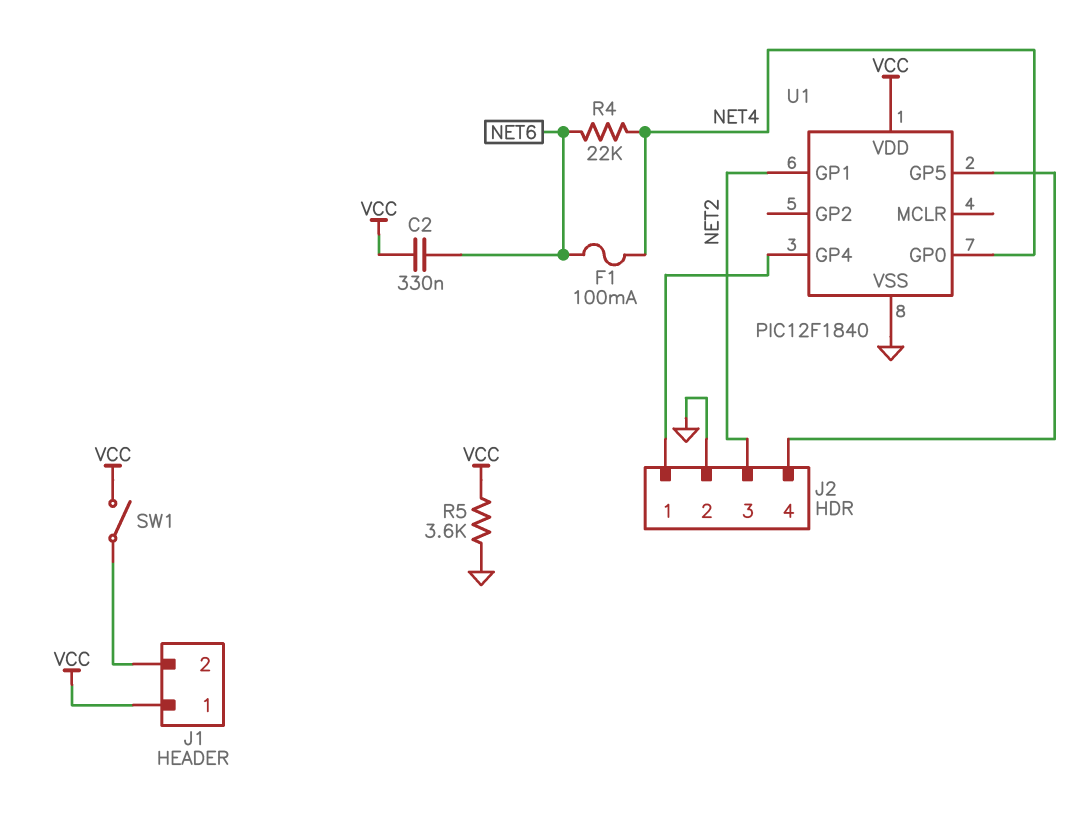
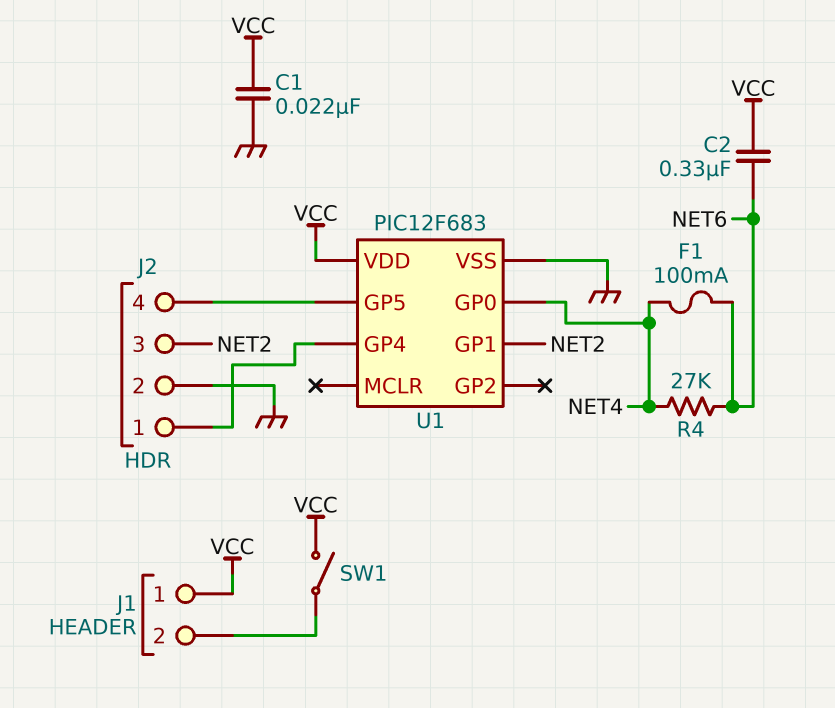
C1: none -> 22nF (GND, VCC)
R4: 22k (NET4, NET6) -> 27k (NET4, NET6)
R5: 3.6k (GND, VCC) -> none
U1: PIC12F1840 -> PIC12F683

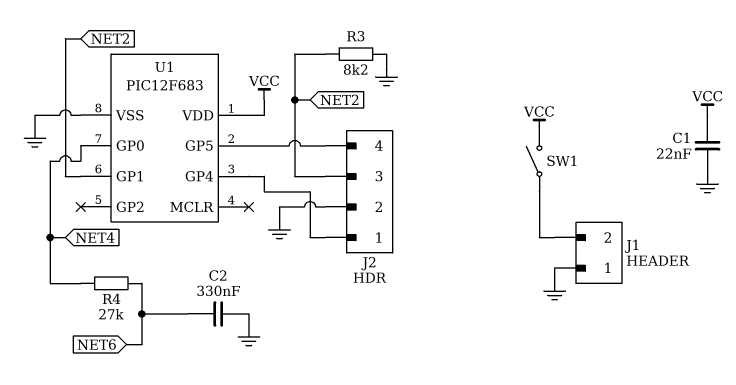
C2: 330nF (NET6, VCC) -> 330nF (GND, NET6)
F1: 100mA (NET4, NET6) -> none
J1 pin 1: VCC -> GND
R3: none -> 8.2k (GND, NET2)

